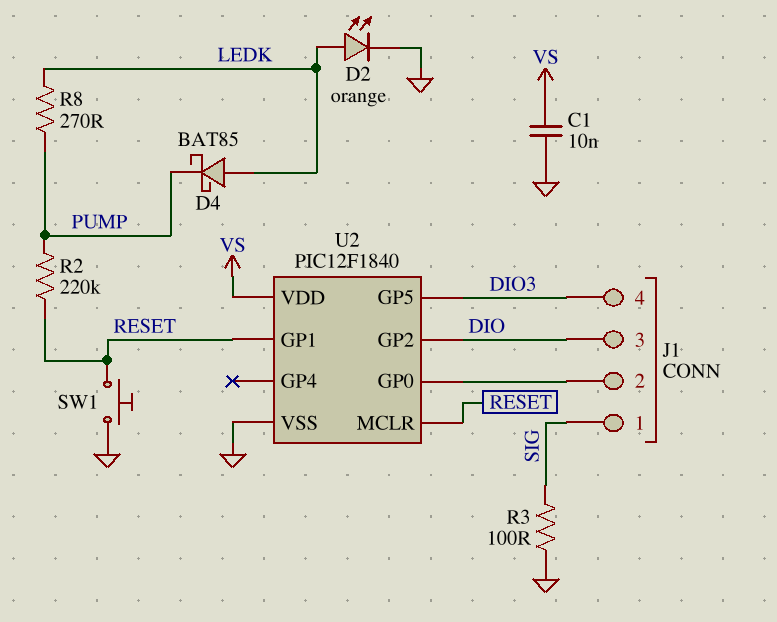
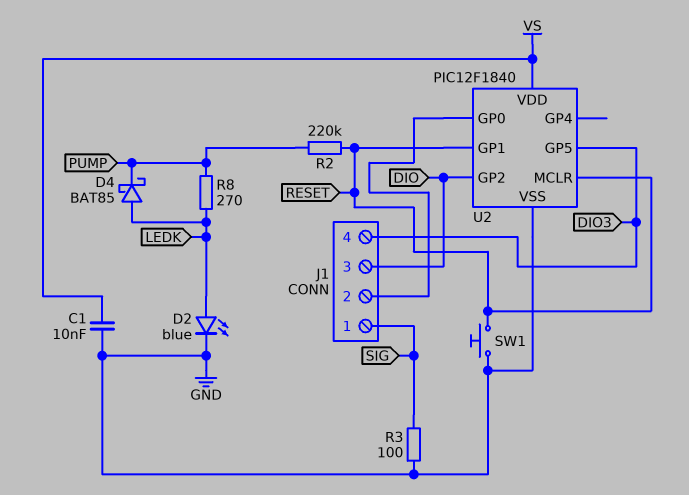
D2: LED orange (A LEDK, K GND) -> LED blue (A LEDK, K GND)

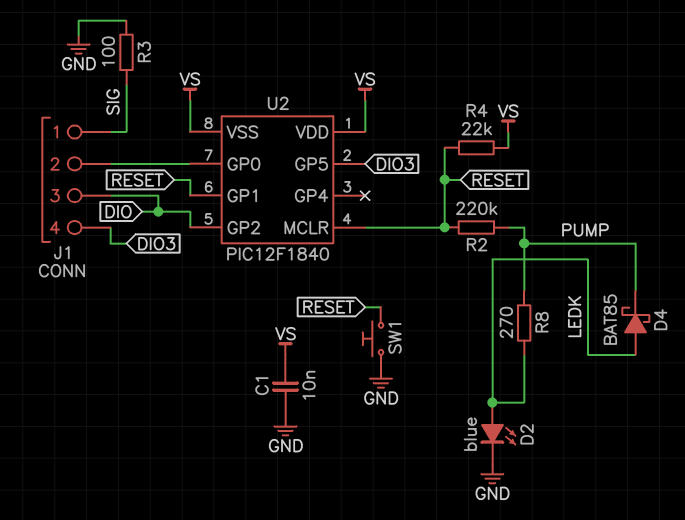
R4: none -> 22k (RESET, VS)
U2 pin VSS: GND -> VS

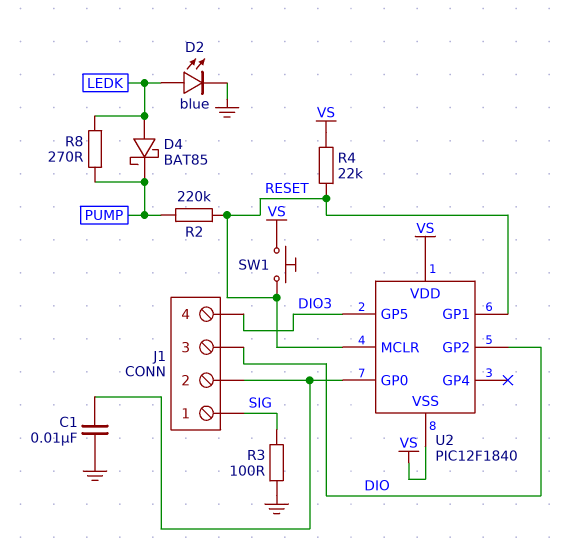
C1: 10nF (GND, VS) -> 10nF (GND, J1/2)
SW1: button (GND, RESET) -> button (RESET, VS)

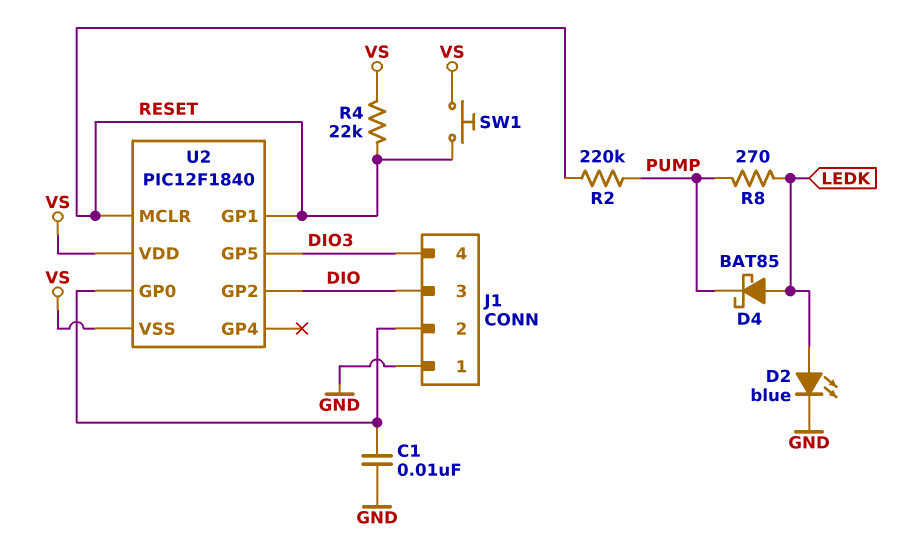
J1 pin 1: SIG -> GND
R3: 100 (GND, SIG) -> none

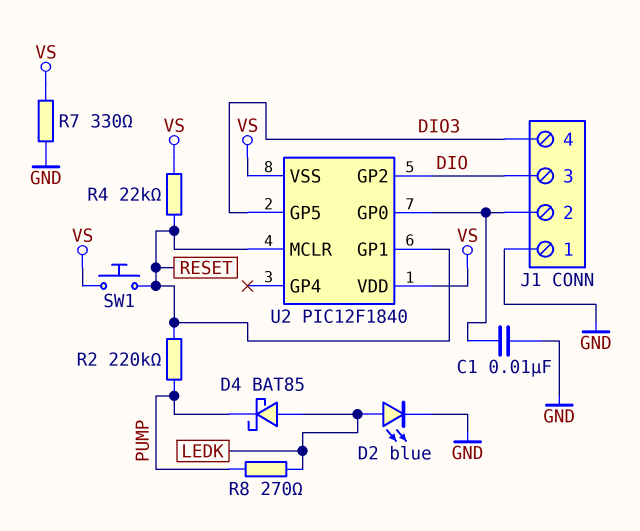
R7: none -> 330 (GND, VS)

